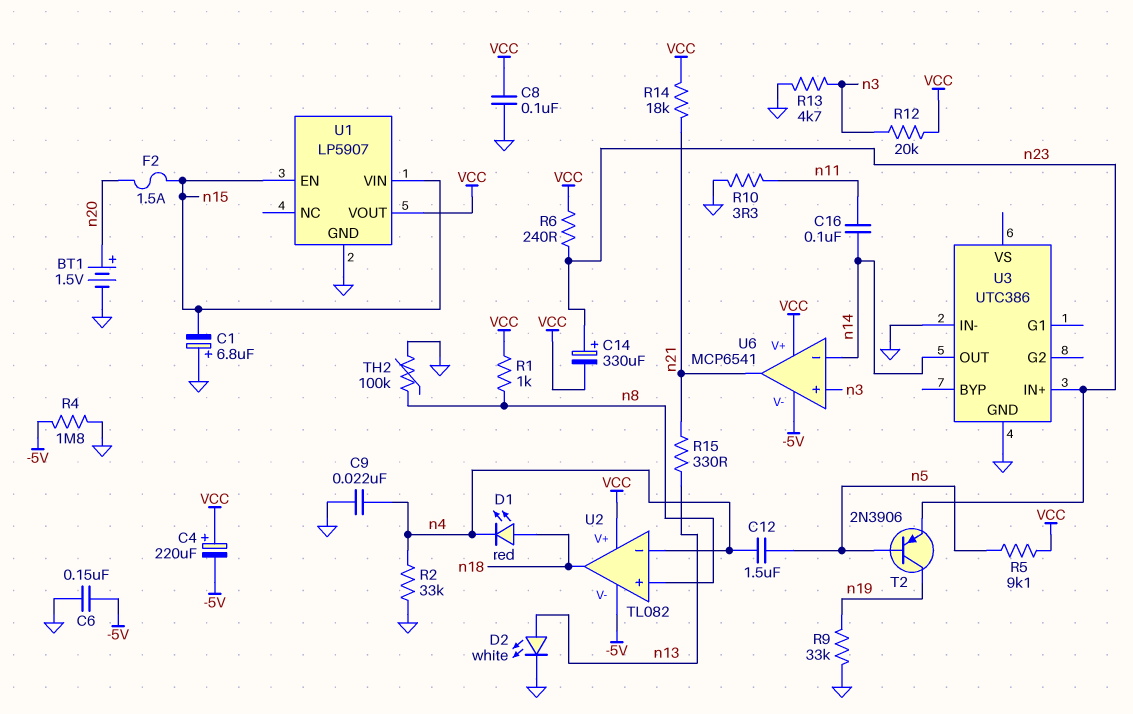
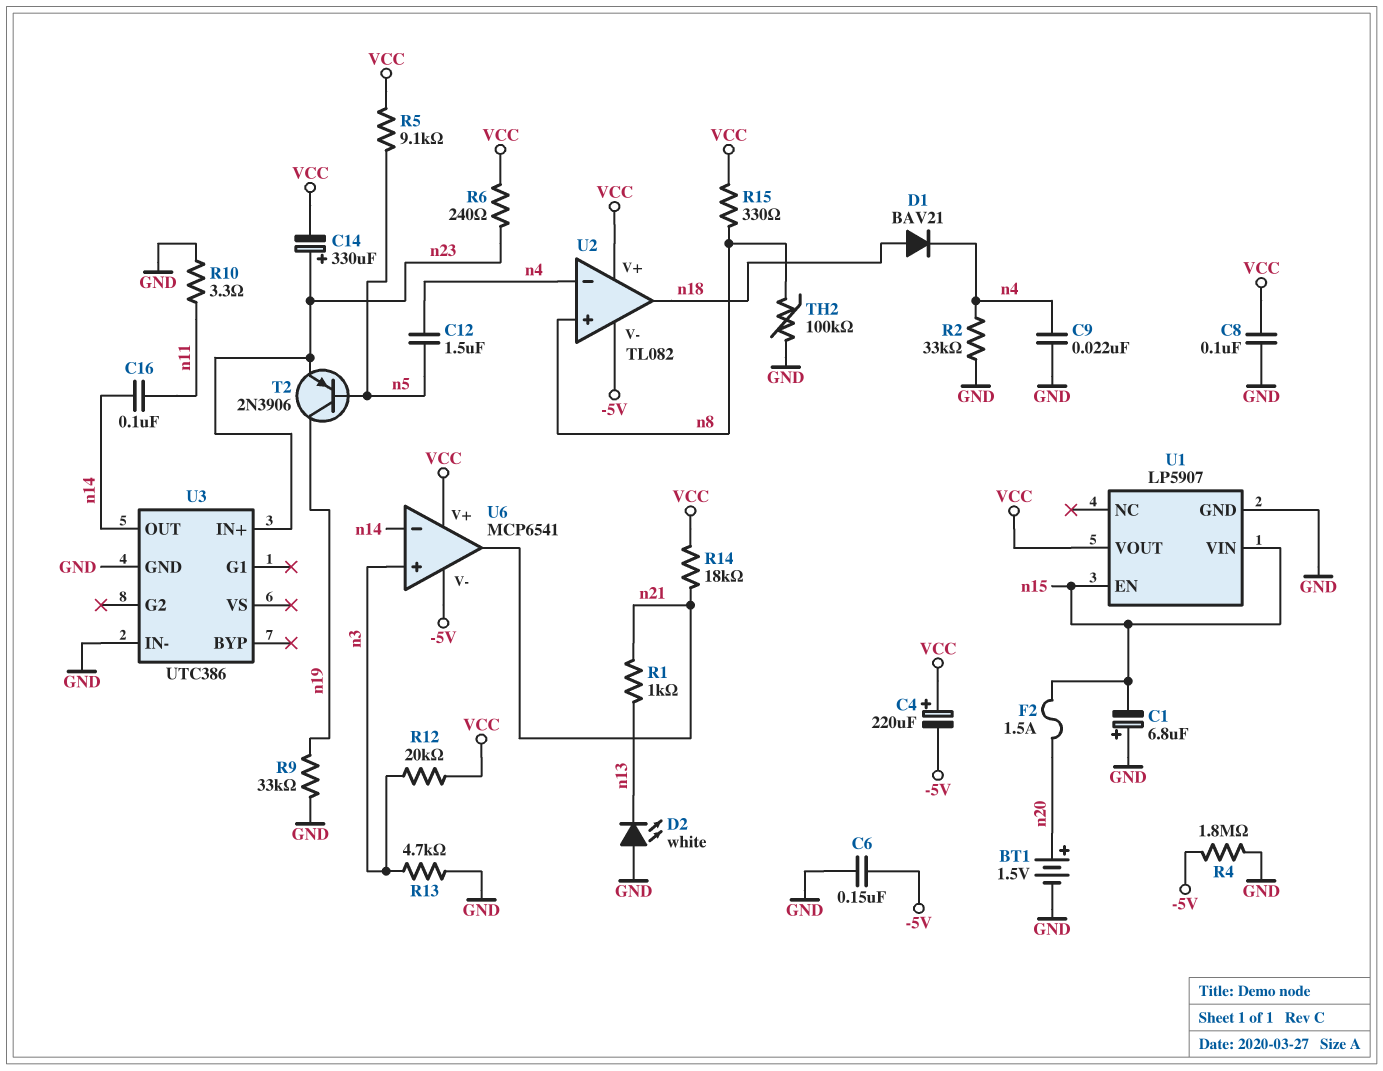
D1: LED red (A n18, K n4) -> diode BAV21 (A n18, K n4)
D2: LED white (A n13, K GND) -> LED white (A GND, K n13)
R1: 1k (VCC, n8) -> 1k (n13, n21)
R15: 330 (n13, n21) -> 330 (VCC, n8)

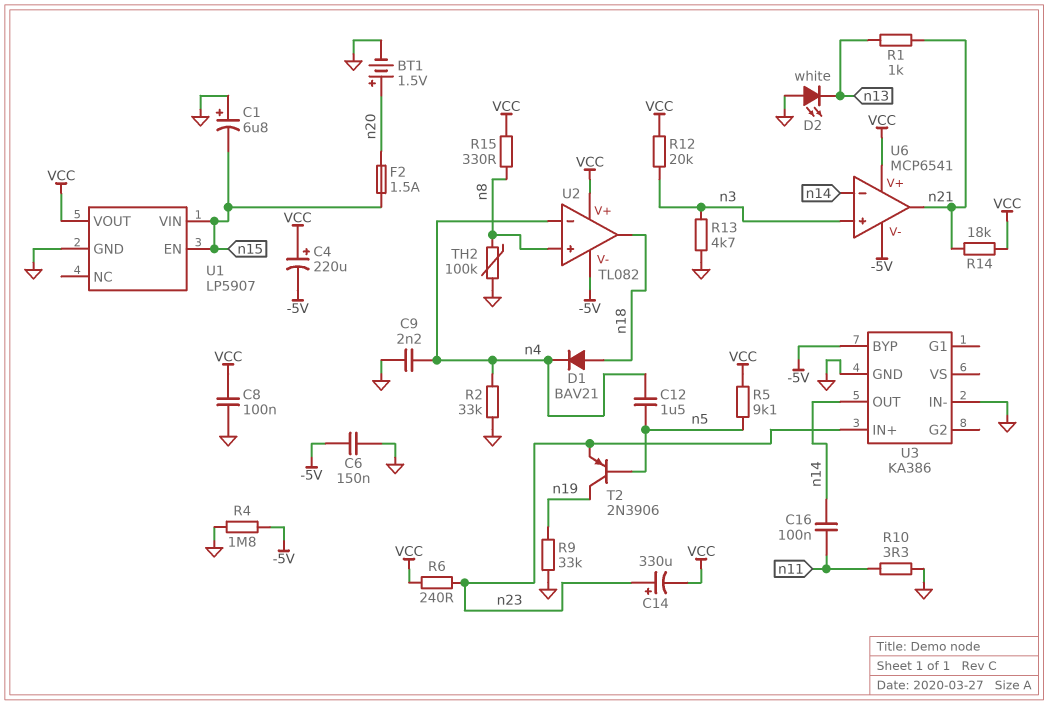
C9: 22nF (GND, n4) -> 2.2nF (GND, n4)
U3: UTC386 -> KA386
U3 pin BYP: none -> -5V

